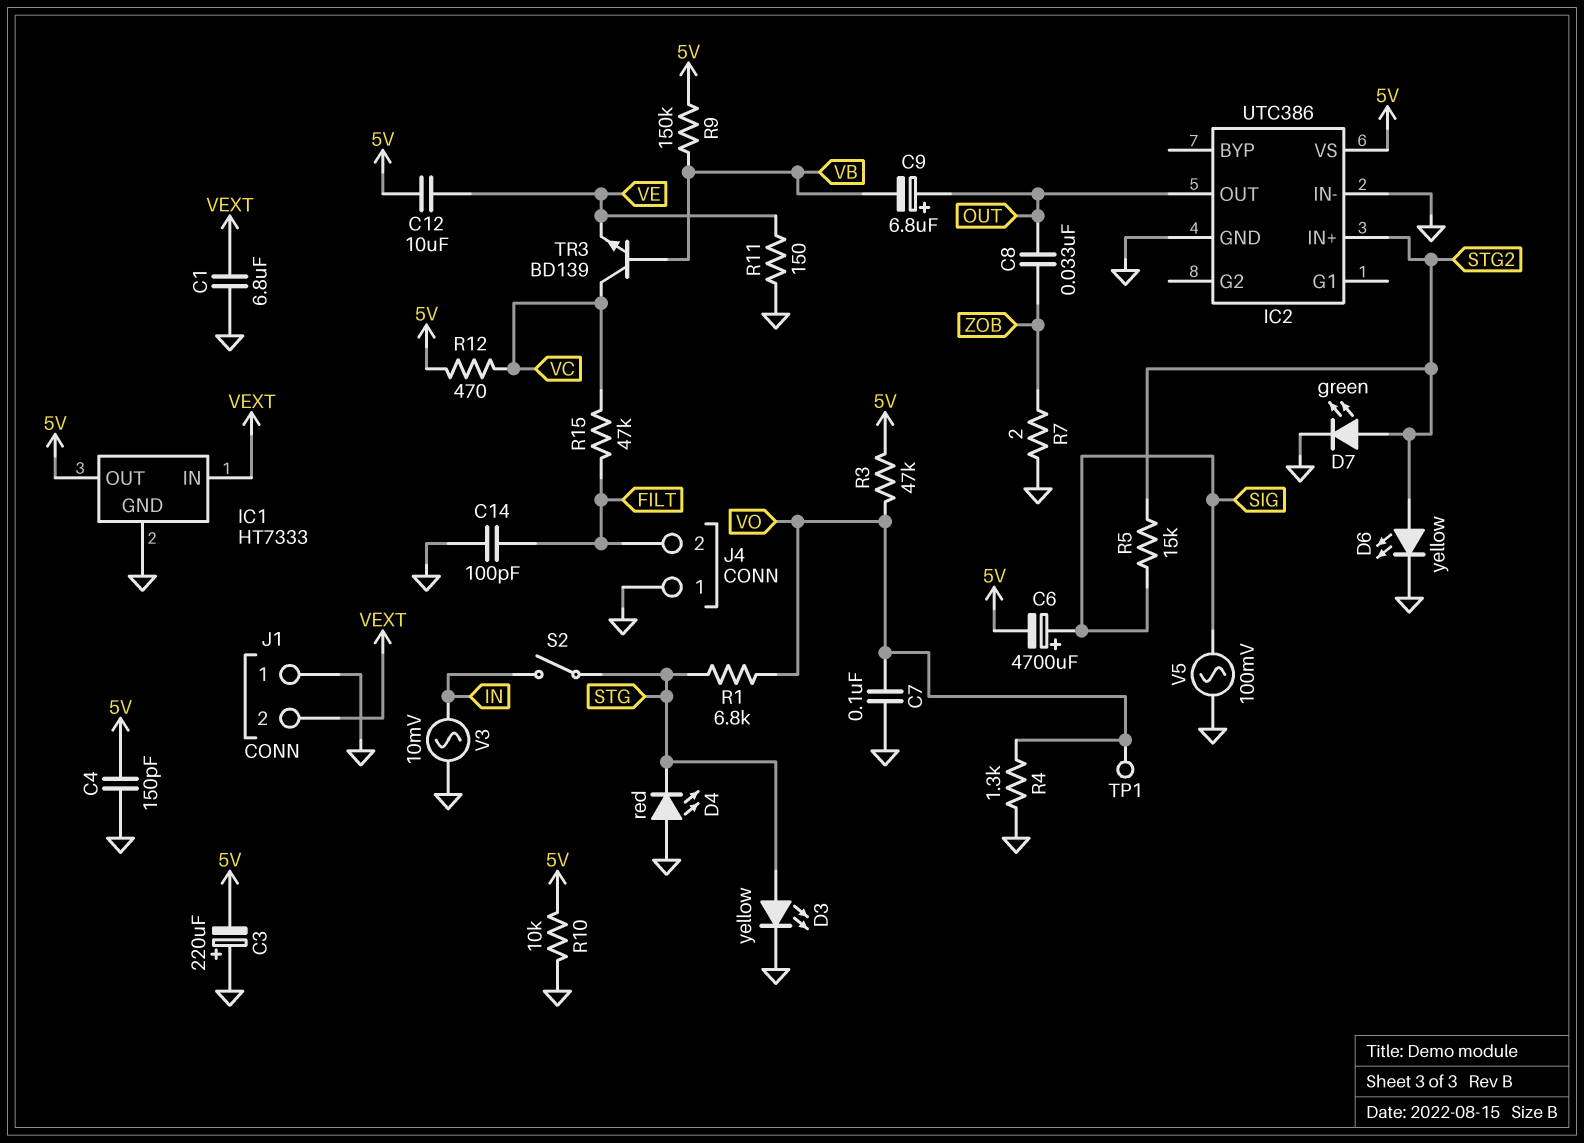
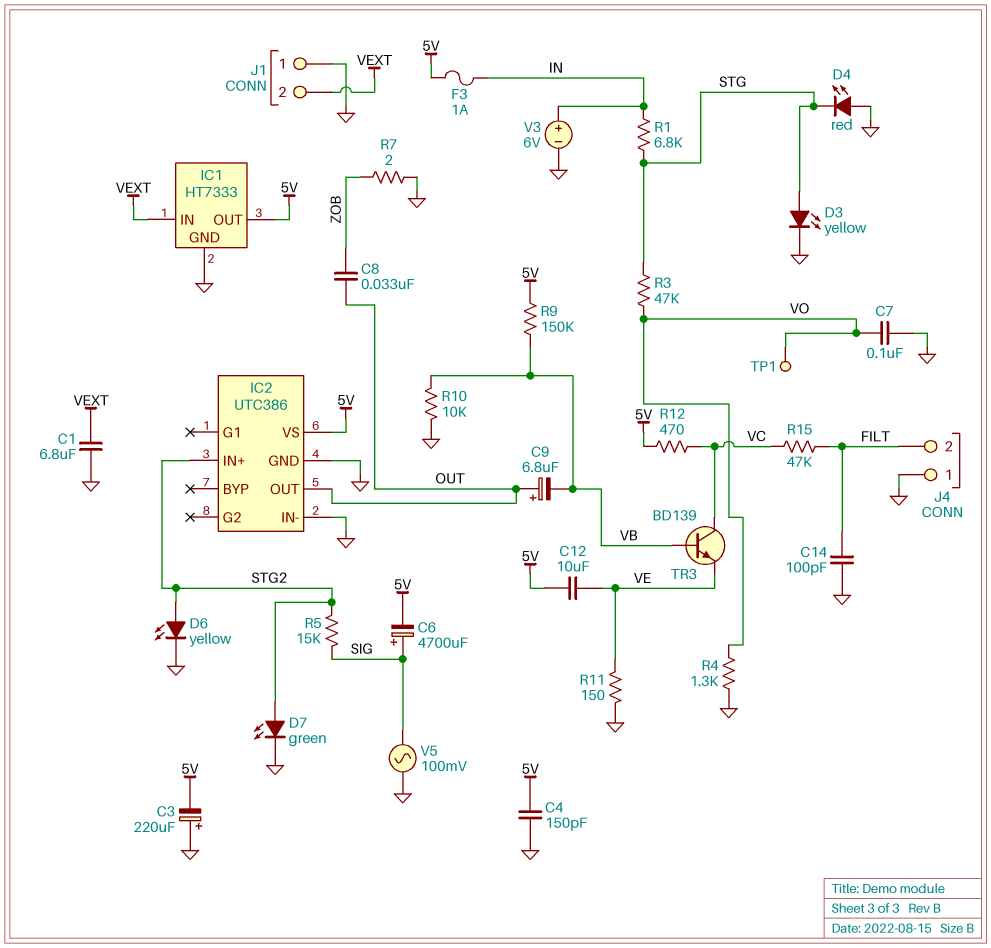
F3: none -> 1A (5V, IN)
R1: 6.8k (STG, VO) -> 6.8k (IN, STG)
R3: 47k (5V, VO) -> 47k (STG, VO)
R10: 10k (5V, GND) -> 10k (GND, VB)
S2: switch (IN, STG) -> none
V3: AC 10mV (GND, IN) -> 6V (plus IN, minus GND)

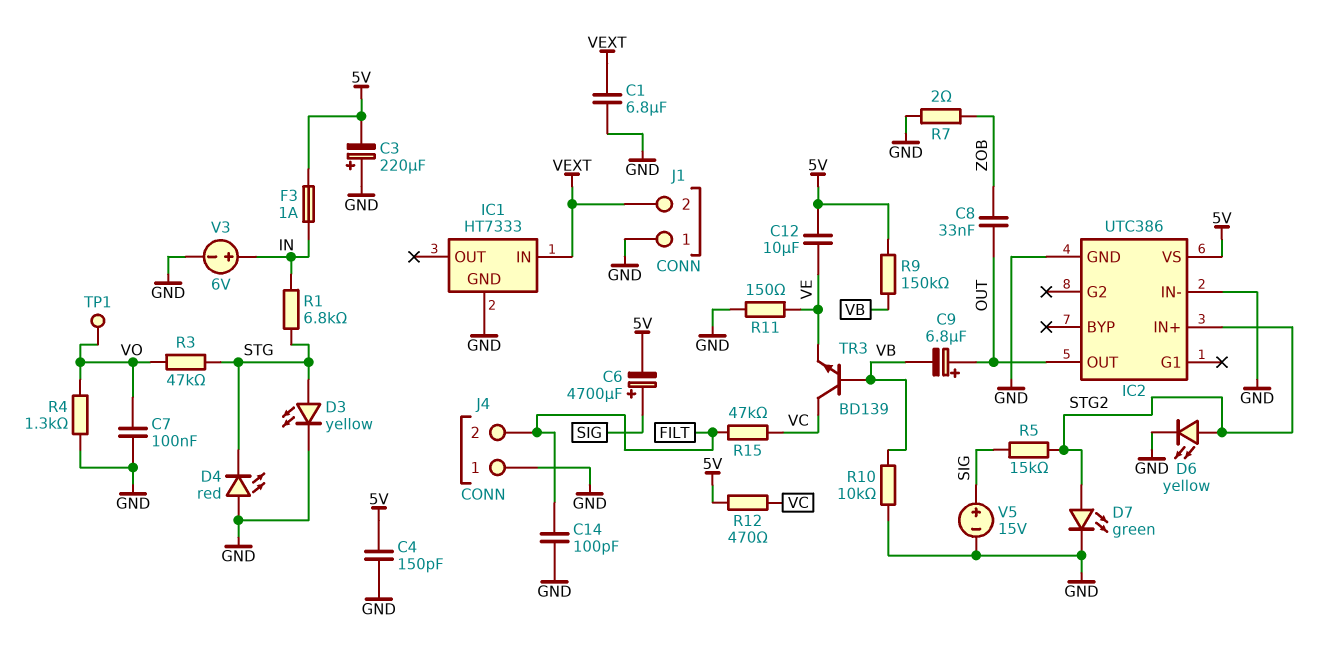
IC1 pin OUT: 5V -> none
V5: AC 100mV (GND, SIG) -> 15V (plus SIG, minus GND)

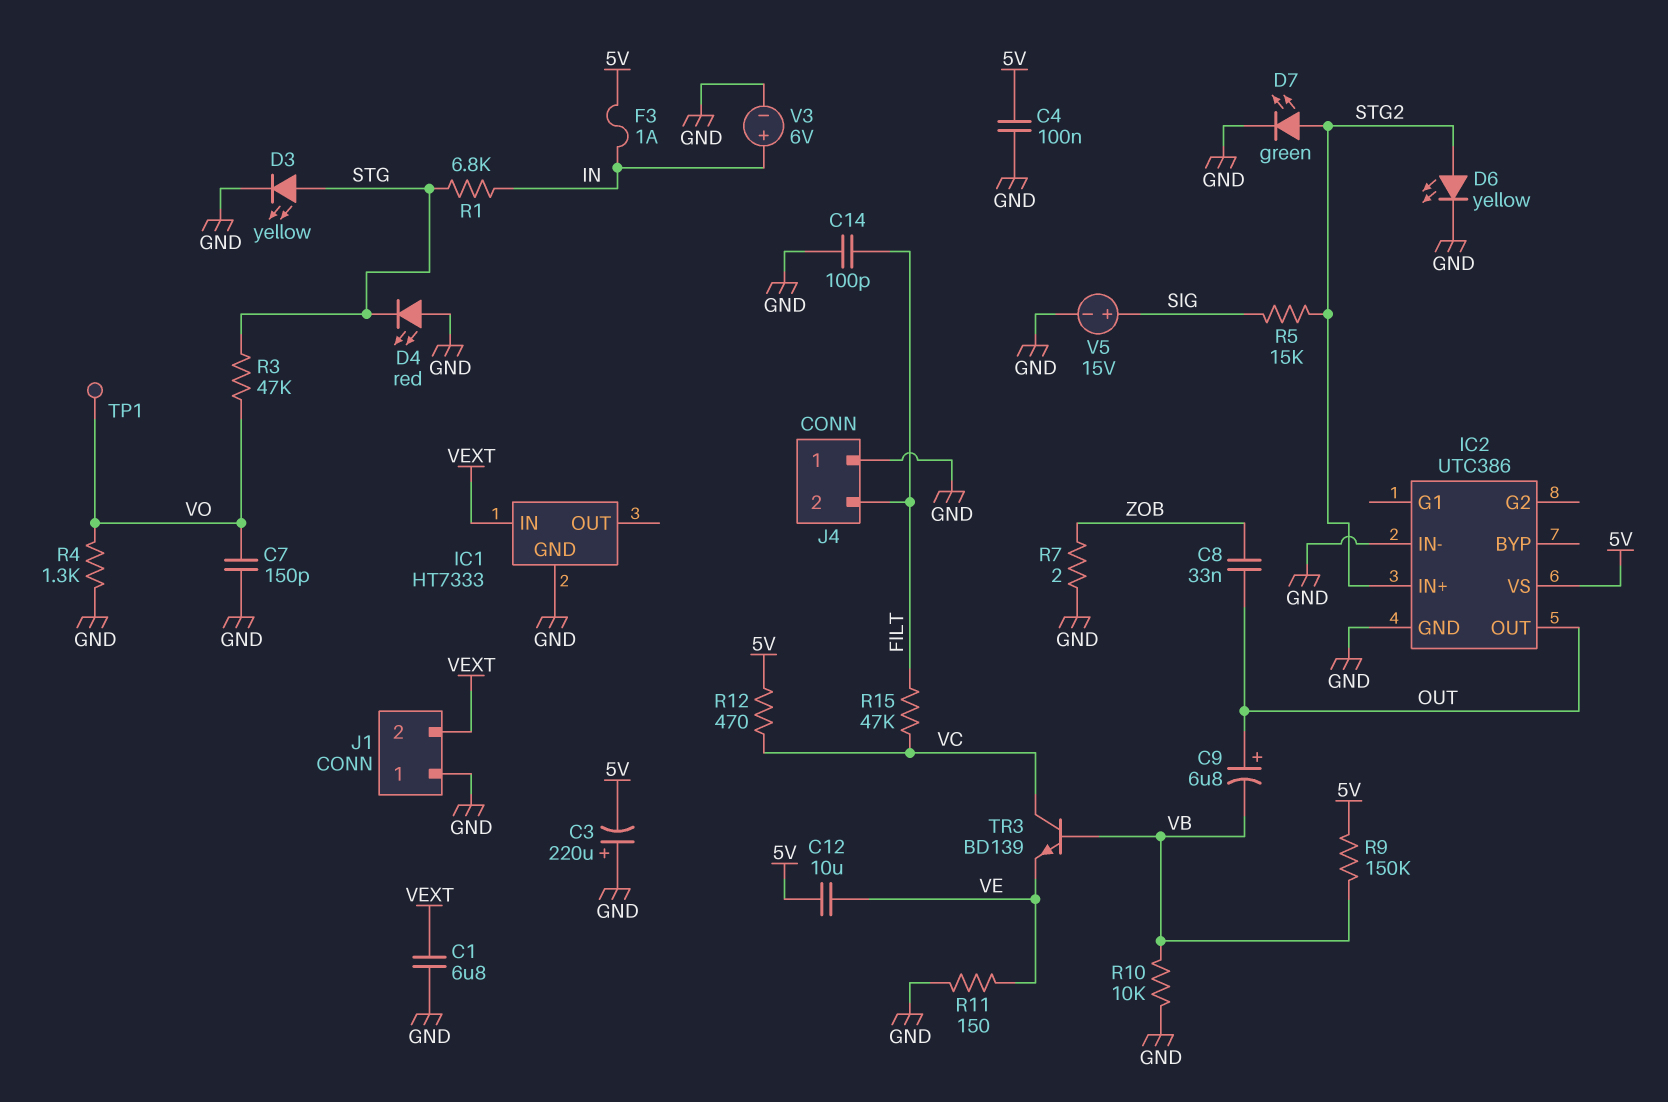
C4: 150pF (5V, GND) -> 100nF (5V, GND)
C6: 4700uF (plus SIG, minus 5V) -> none
C7: 100nF (GND, VO) -> 150pF (GND, VO)

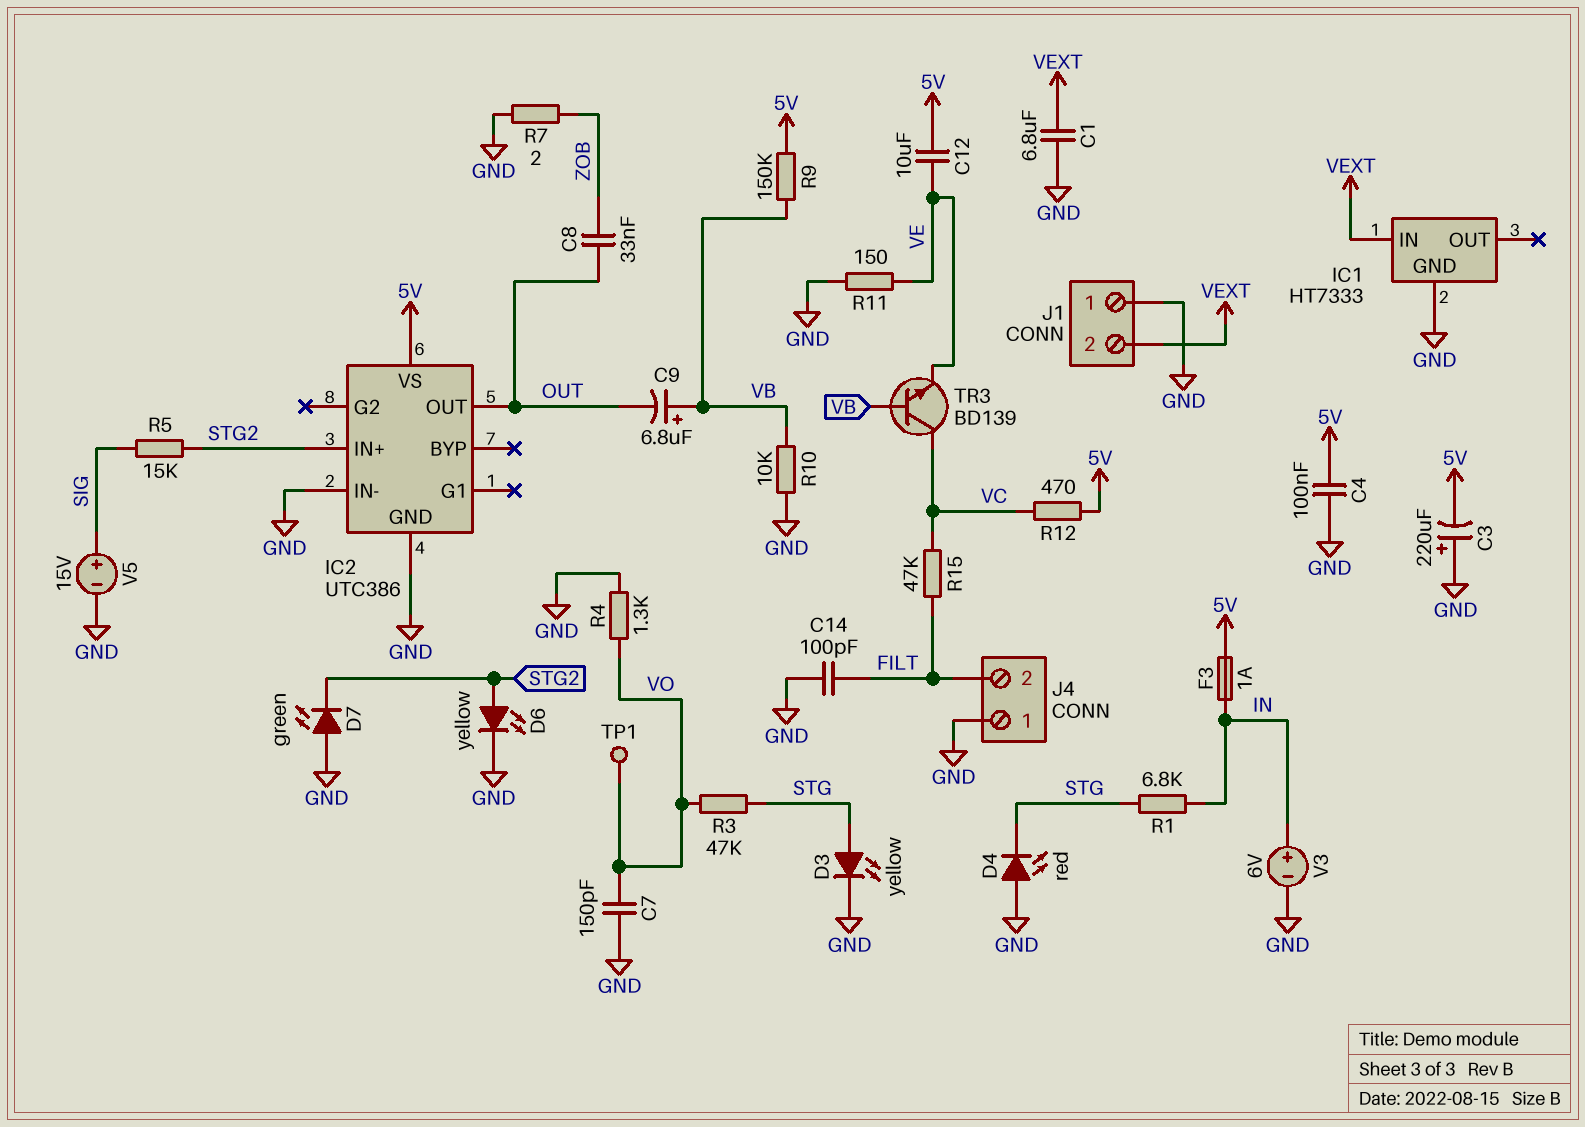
C9: 6.8uF (plus OUT, minus VB) -> 6.8uF (plus VB, minus OUT)
D7: LED green (A STG2, K GND) -> LED green (A GND, K STG2)

